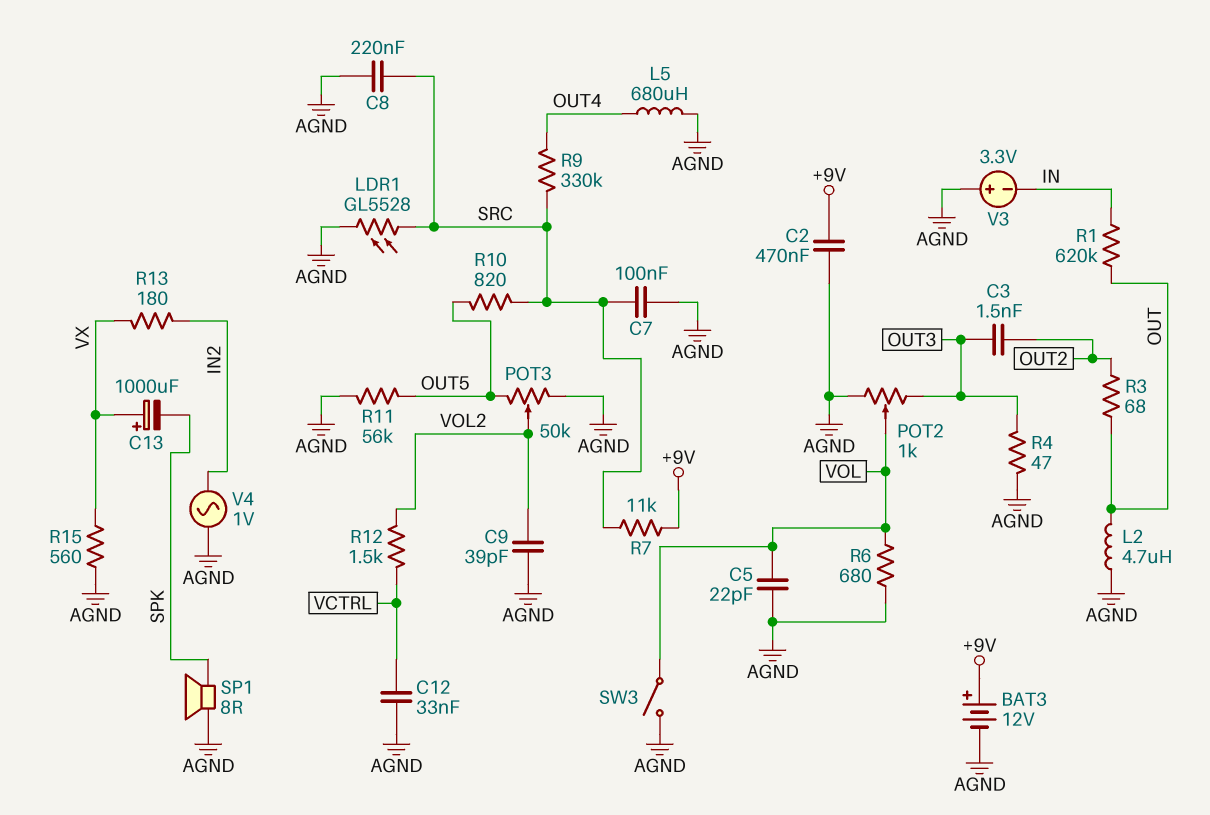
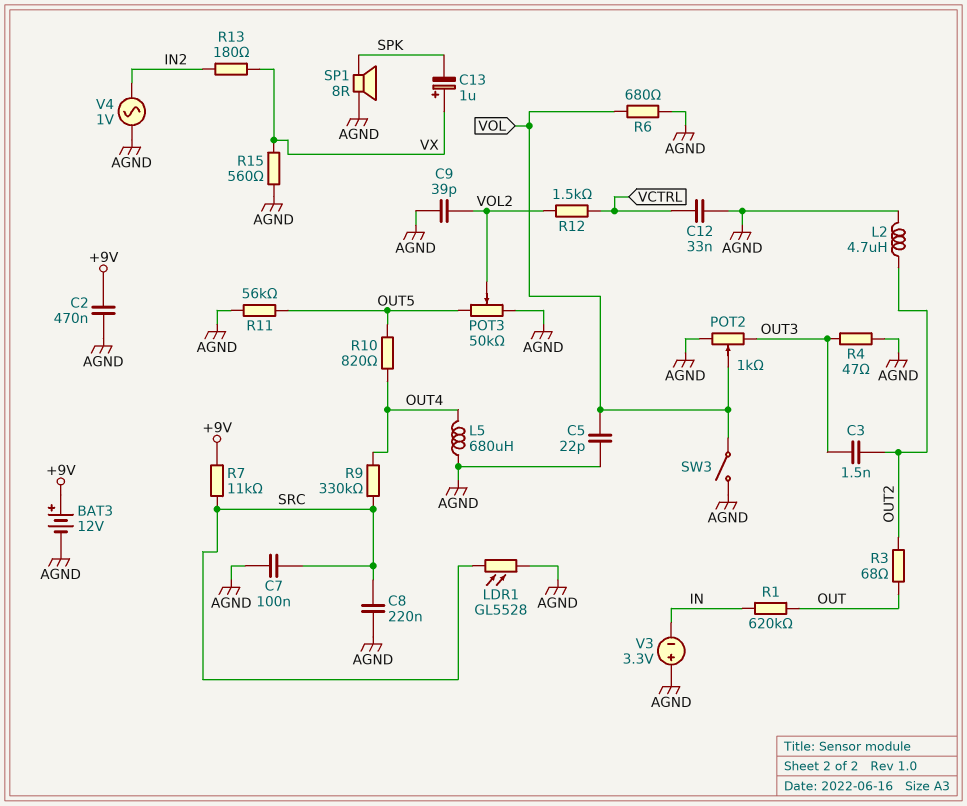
C13: 1000uF (plus VX, minus SPK) -> 1uF (plus VX, minus SPK)
L2: 4.7uH (AGND, OUT) -> 4.7uH (AGND, OUT2)
R10: 820 (OUT5, SRC) -> 820 (OUT4, OUT5)

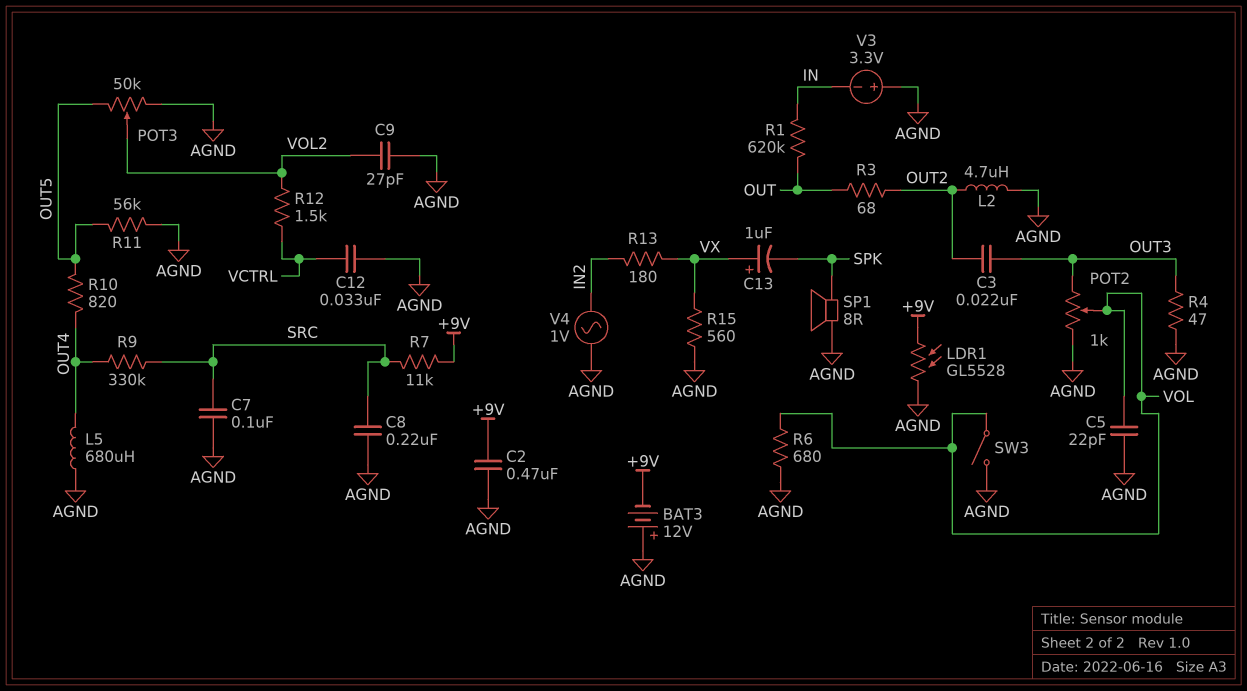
BAT3: 12V (plus +9V, minus AGND) -> 12V (plus AGND, minus +9V)
C3: 1.5nF (OUT2, OUT3) -> 22nF (OUT2, OUT3)
C9: 39pF (AGND, VOL2) -> 27pF (AGND, VOL2)
LDR1: GL5528 (AGND, SRC) -> GL5528 (+9V, AGND)

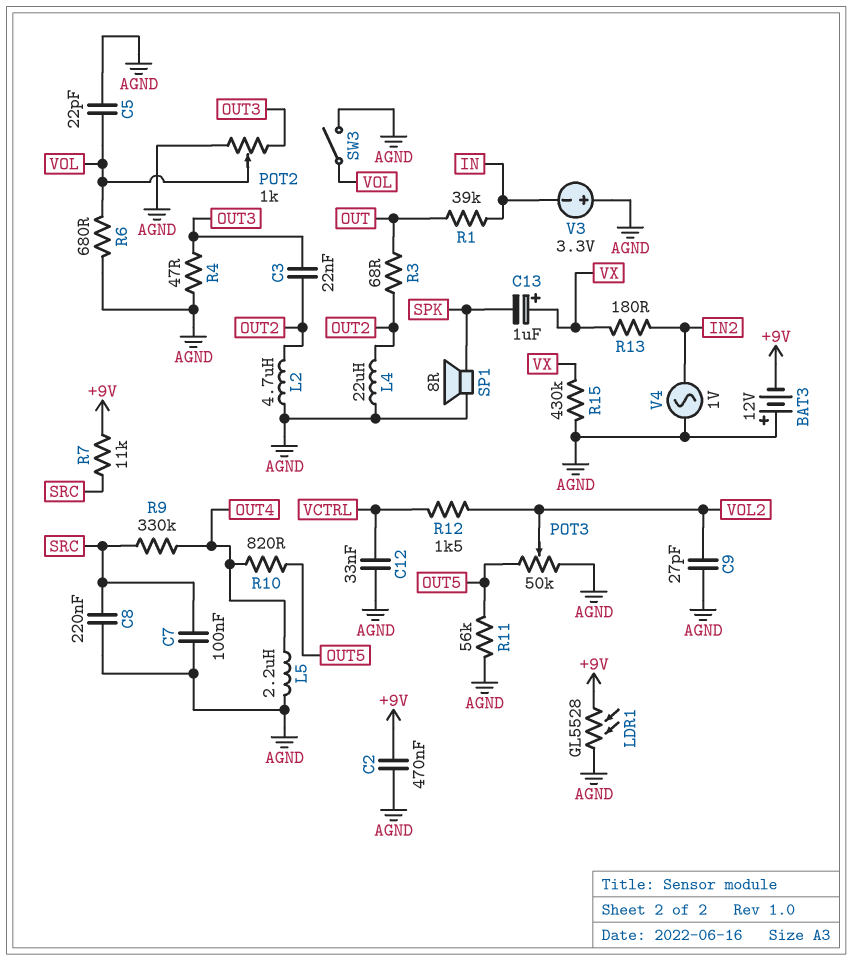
L4: none -> 22uH (AGND, OUT2)
L5: 680uH (AGND, OUT4) -> 2.2uH (AGND, OUT4)
R1: 620k (IN, OUT) -> 39k (IN, OUT)
R15: 560 (AGND, VX) -> 430k (AGND, VX)

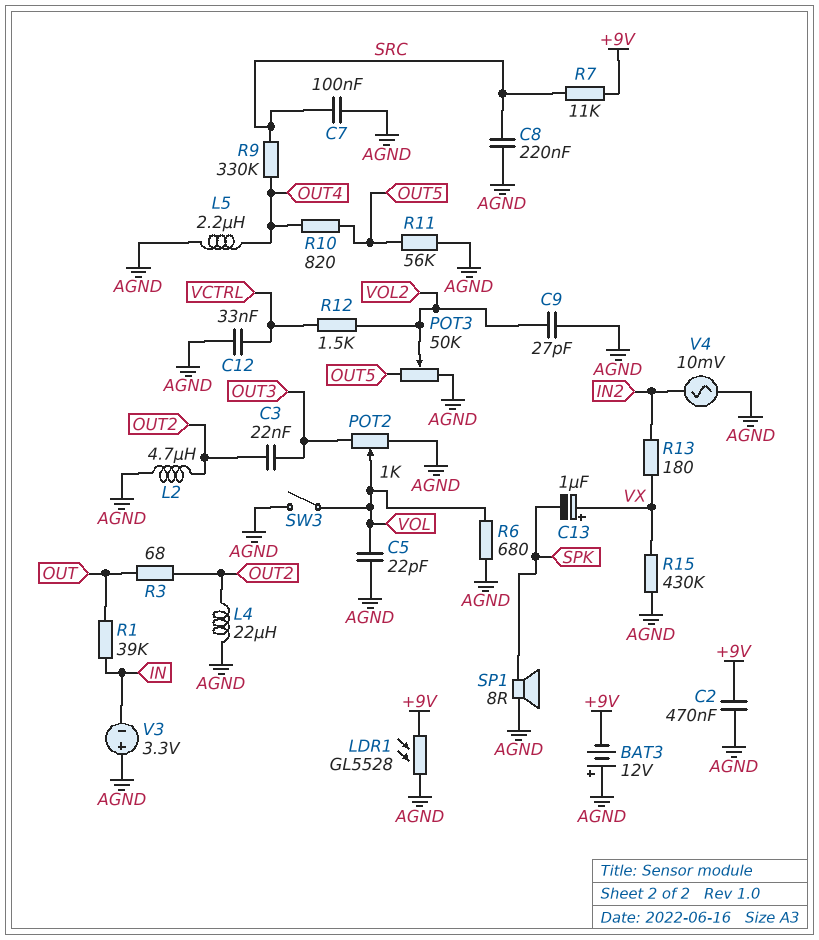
R4: 47 (AGND, OUT3) -> none
V4: AC 1V (AGND, IN2) -> AC 10mV (AGND, IN2)

